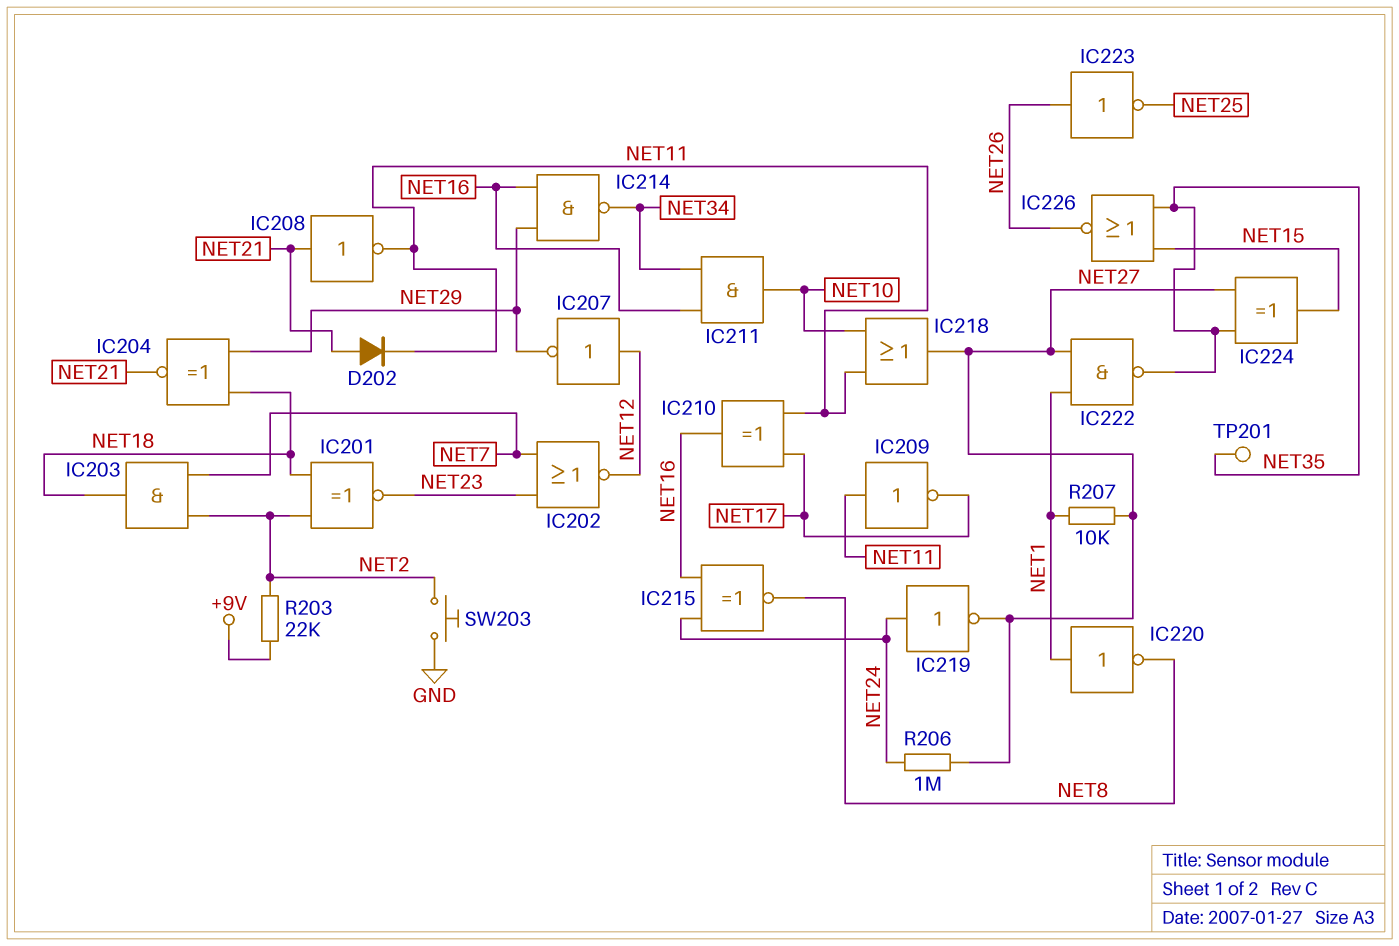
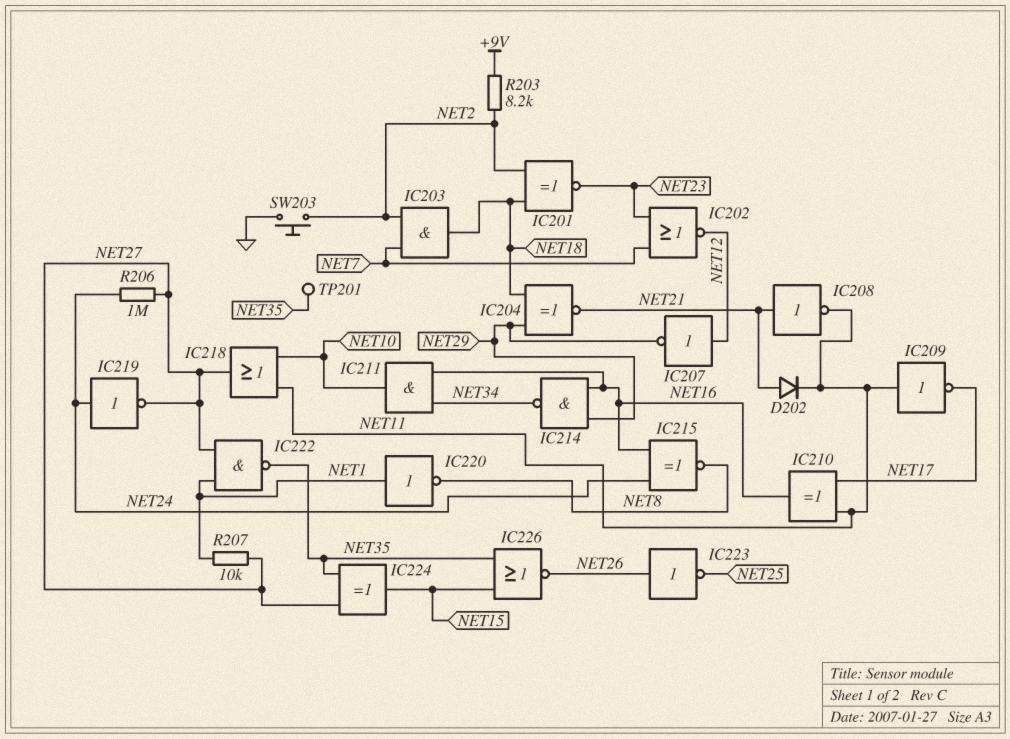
R203: 22k (+9V, NET2) -> 8.2k (+9V, NET2)

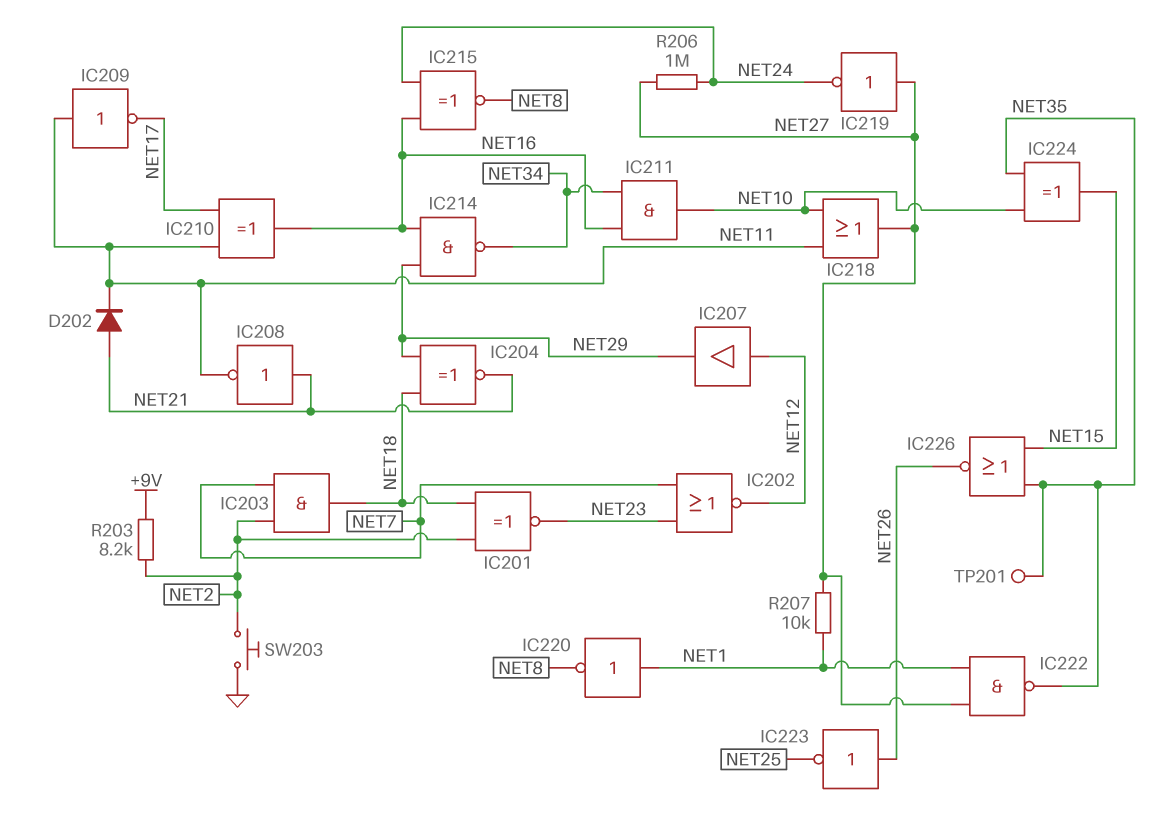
IC207: NOT (in NET12, out NET29) -> buffer (in NET12, out NET29)
IC219: NOT (in NET24, out NET27) -> NOT (in NET27, out NET24)
IC224: XOR (in NET27, in NET35, out NET15) -> XOR (in NET10, in NET35, out NET15)

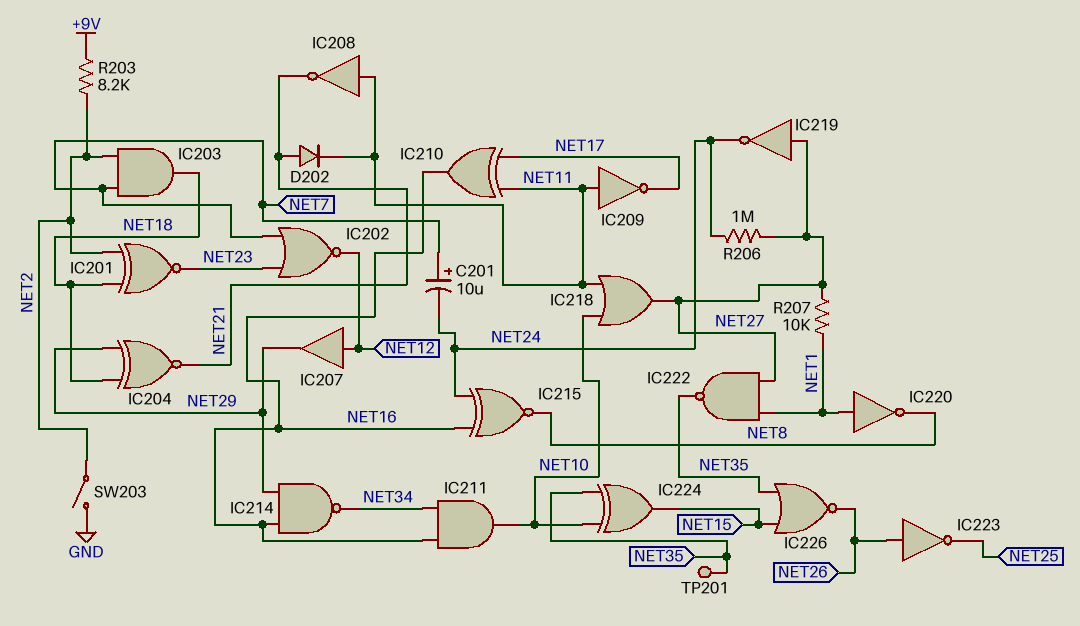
C201: none -> 10uF (plus NET7, minus NET24)
IC208: NOT (in NET21, out NET11) -> NOT (in NET11, out NET21)
SW203: button (GND, NET2) -> switch (GND, NET2)

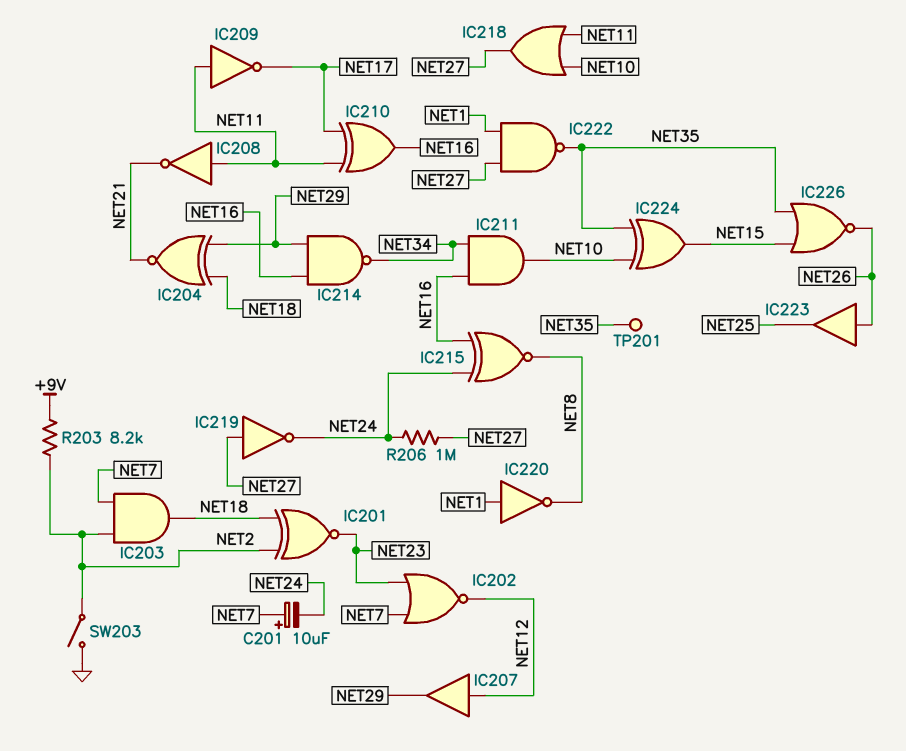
D202: diode (A NET21, K NET11) -> none
IC223: NOT (in NET26, out NET25) -> buffer (in NET26, out NET25)
R207: 10k (NET1, NET27) -> none

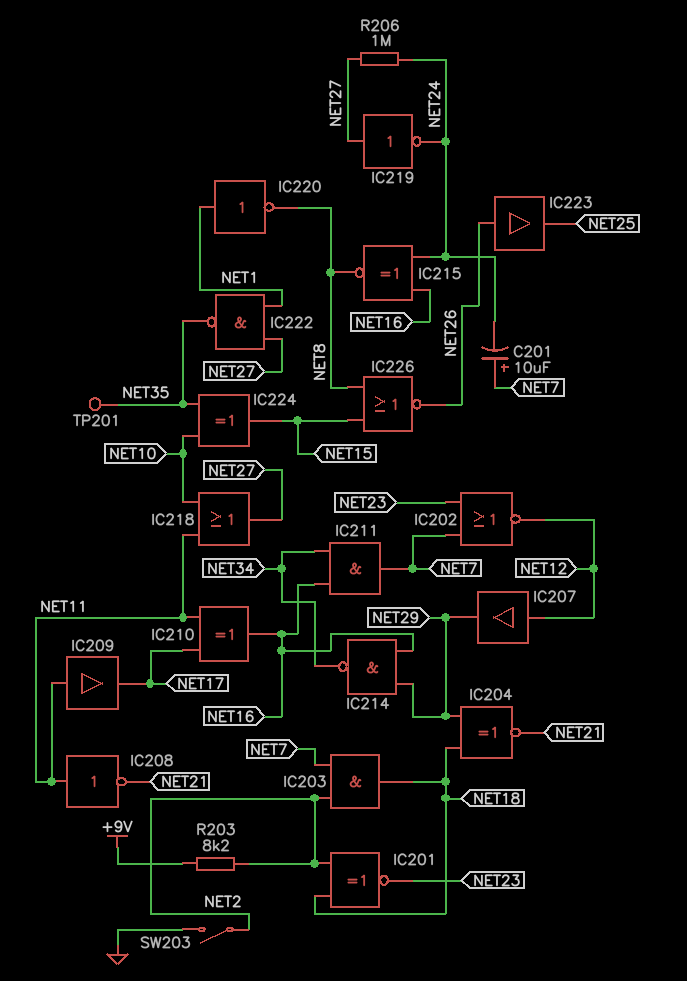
IC209: NOT (in NET11, out NET17) -> buffer (in NET11, out NET17)
IC211: AND (in NET16, in NET34, out NET10) -> AND (in NET16, in NET34, out NET7)
IC226: NOR (in NET15, in NET35, out NET26) -> NOR (in NET8, in NET15, out NET26)

